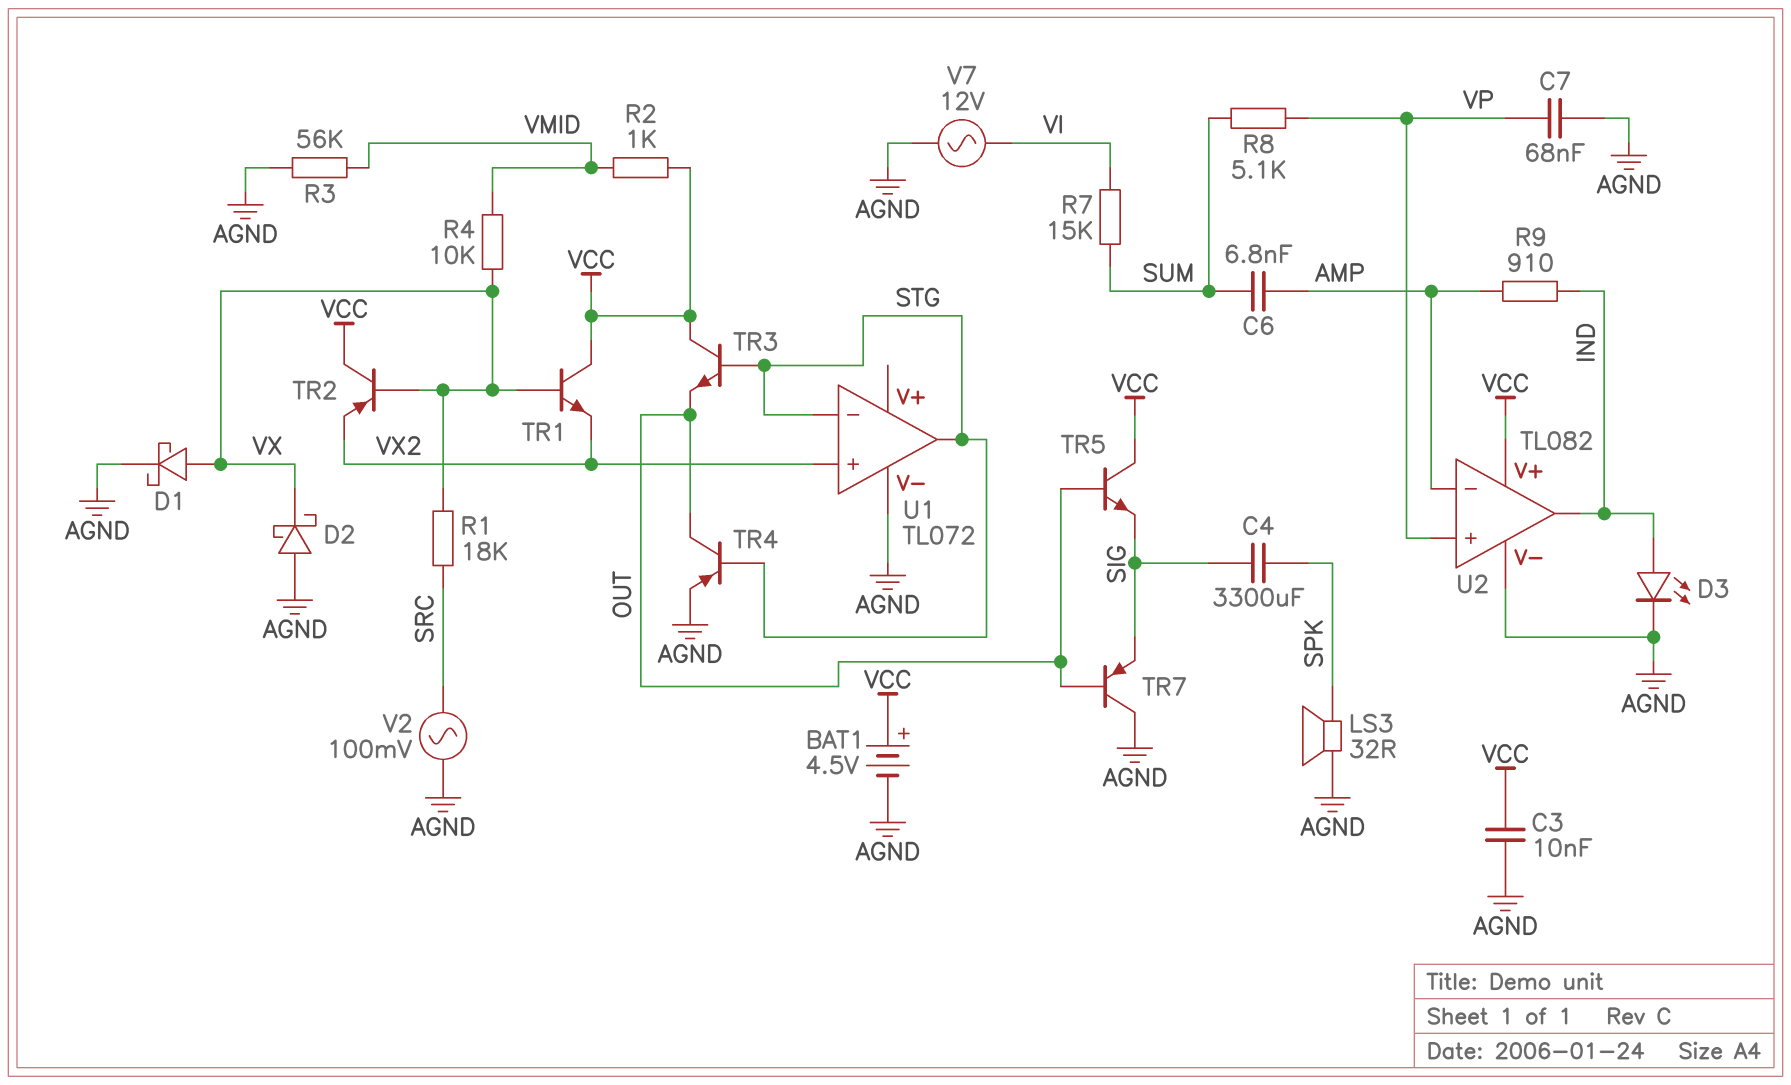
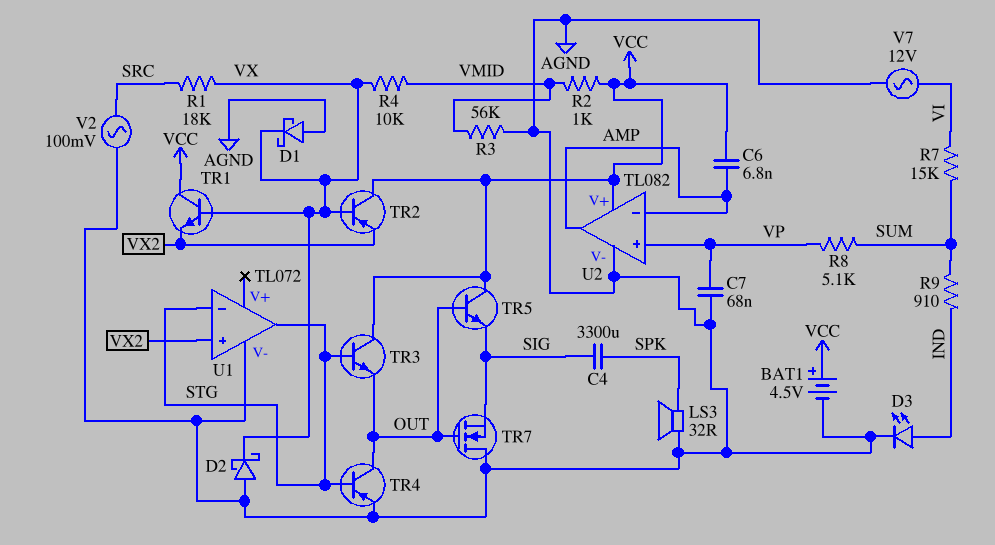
C3: 10nF (AGND, VCC) -> none
C6: 6.8nF (AMP, SUM) -> 6.8nF (AMP, VCC)
D1: schottky (A VX, K AGND) -> schottky (A AGND, K VX)
R9: 910 (AMP, IND) -> 910 (IND, SUM)
TR7: PNP (B OUT, C AGND, E SIG) -> NMOS (G OUT, D AGND, S SIG)
U2 pin out: IND -> AMP

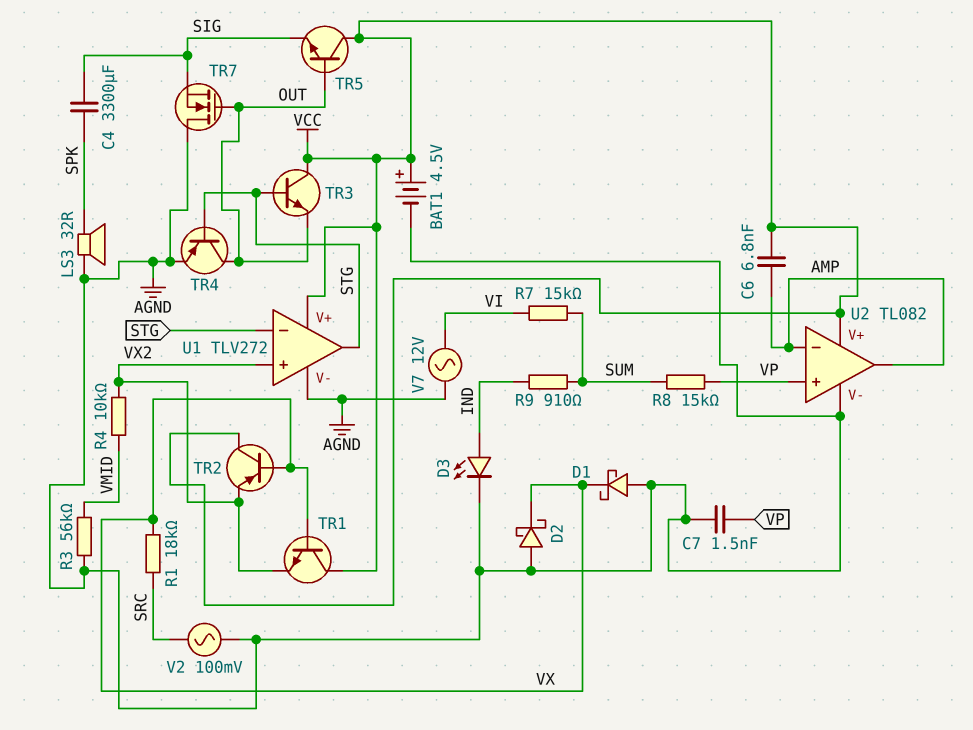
C7: 68nF (AGND, VP) -> 1.5nF (AGND, VP)
R2: 1k (VCC, VMID) -> none
R4: 10k (VMID, VX) -> 10k (VMID, VX2)
R8: 5.1k (SUM, VP) -> 15k (SUM, VP)
U1: TL072 -> TLV272
U1 pin V+: none -> VCC

